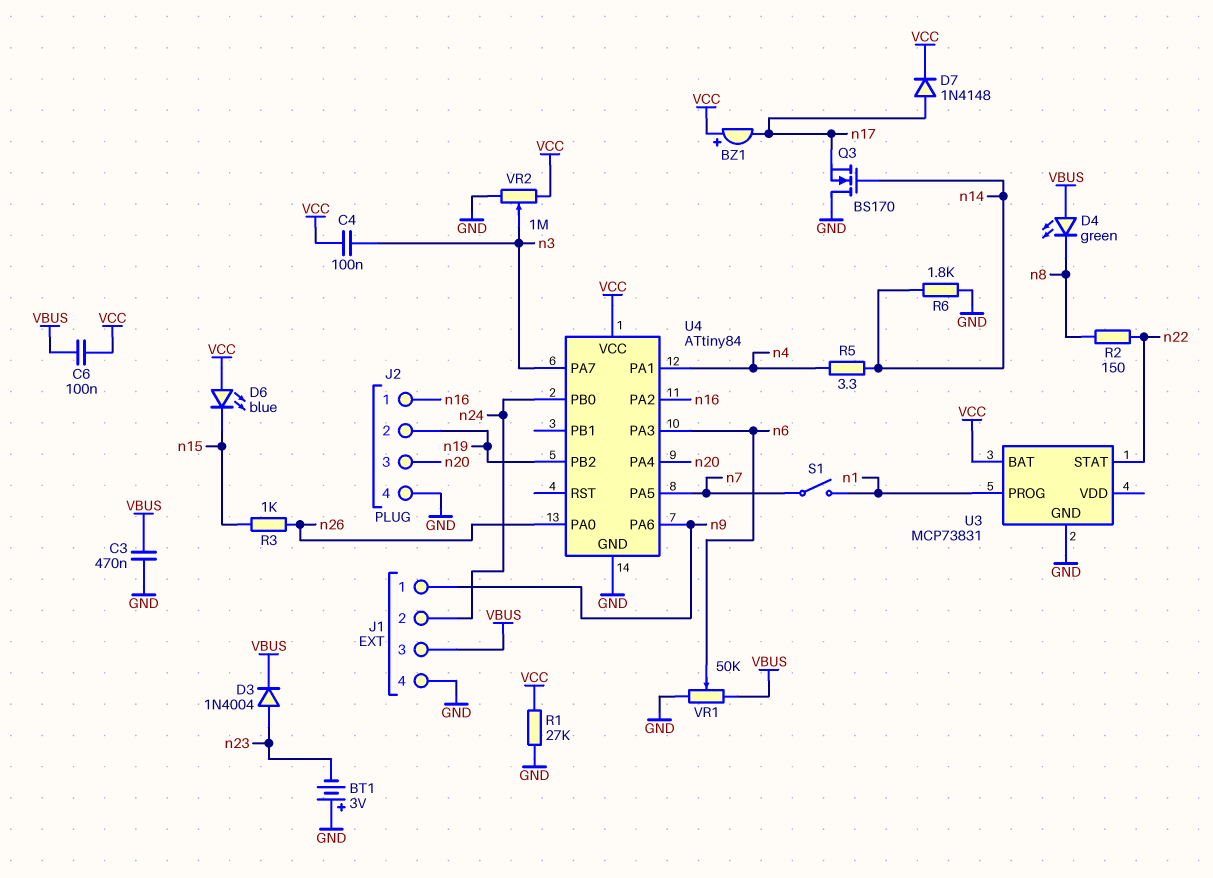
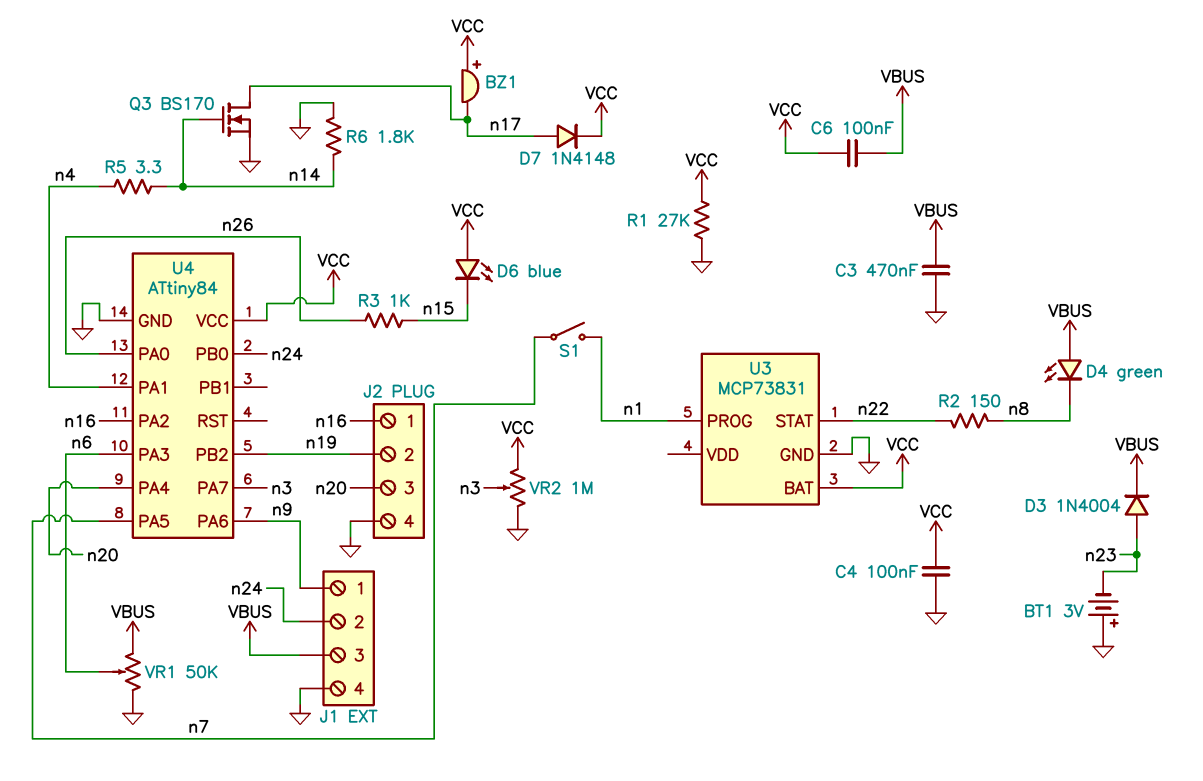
C4: 100nF (VCC, n3) -> 100nF (GND, VCC)
Q3: NMOS BS170 (G n14, D GND, S n17) -> NMOS BS170 (G n14, D n17, S GND)

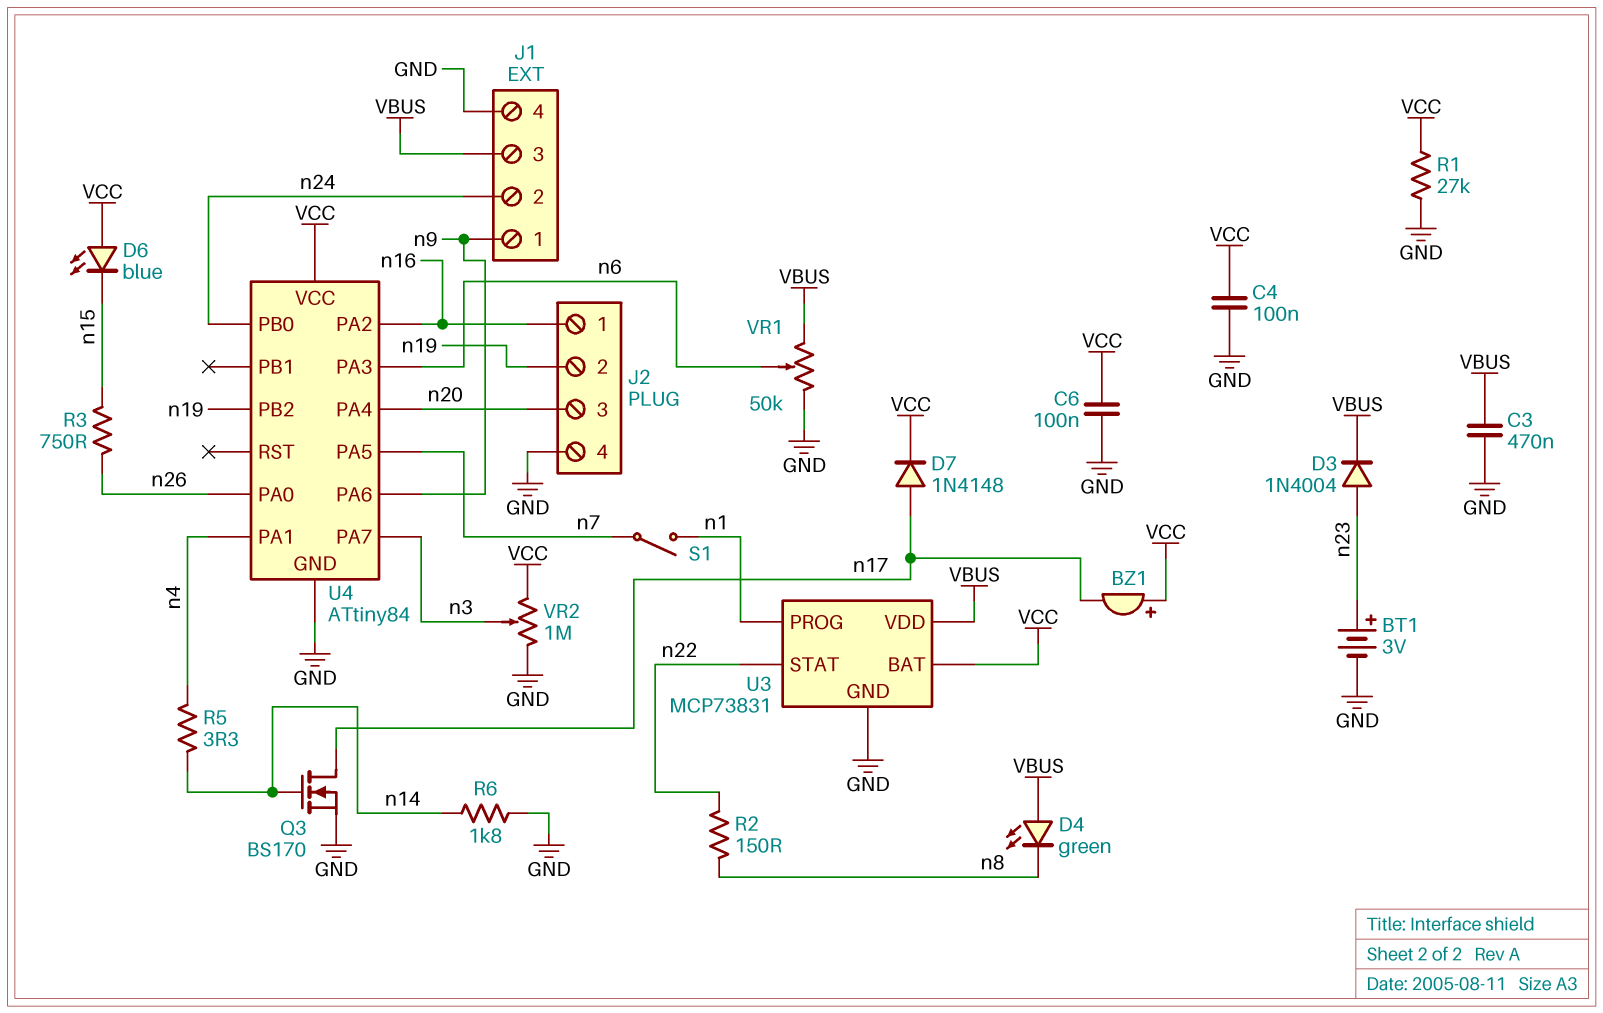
BT1: 3V (plus GND, minus n23) -> 3V (plus n23, minus GND)
C6: 100nF (VBUS, VCC) -> 100nF (GND, VCC)
R3: 1k (n15, n26) -> 750 (n15, n26)
U3 pin VDD: none -> VBUS

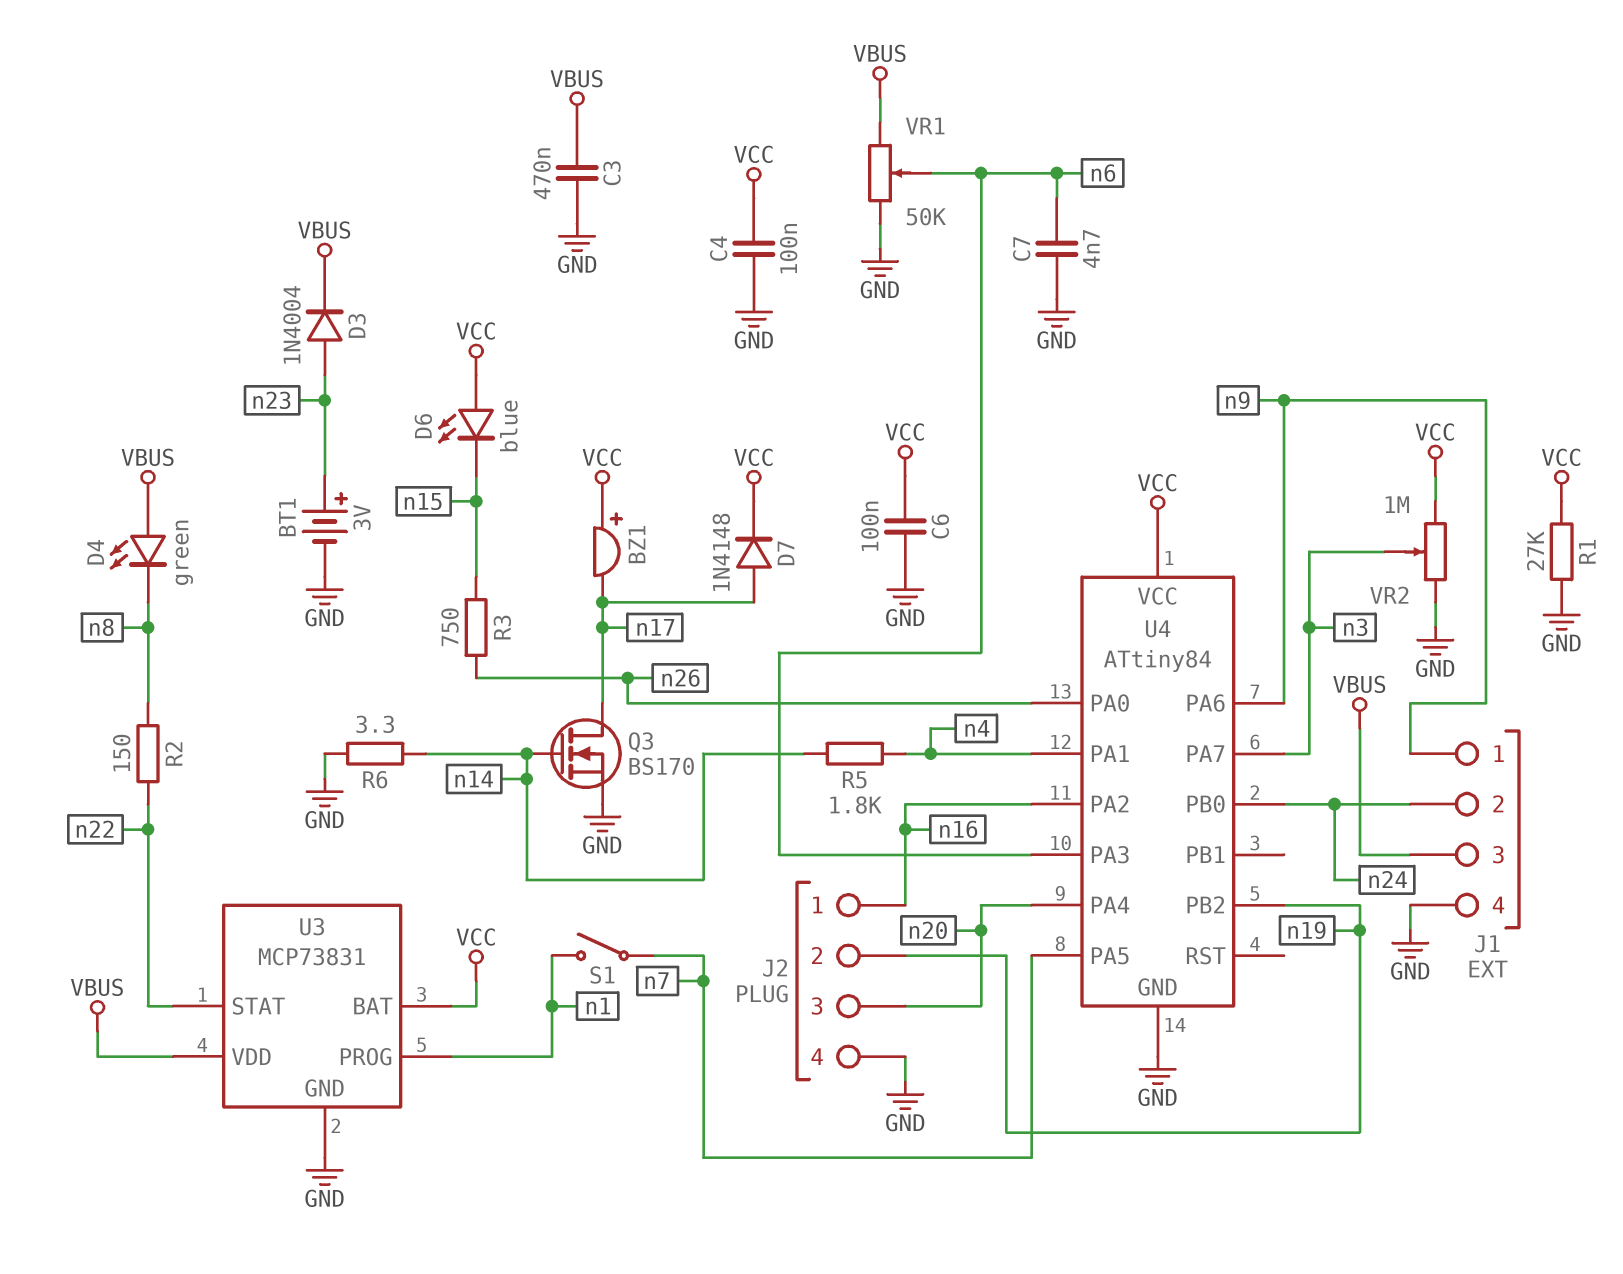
C7: none -> 4.7nF (GND, n6)
R5: 3.3 (n4, n14) -> 1.8k (n4, n14)
R6: 1.8k (GND, n14) -> 3.3 (GND, n14)

